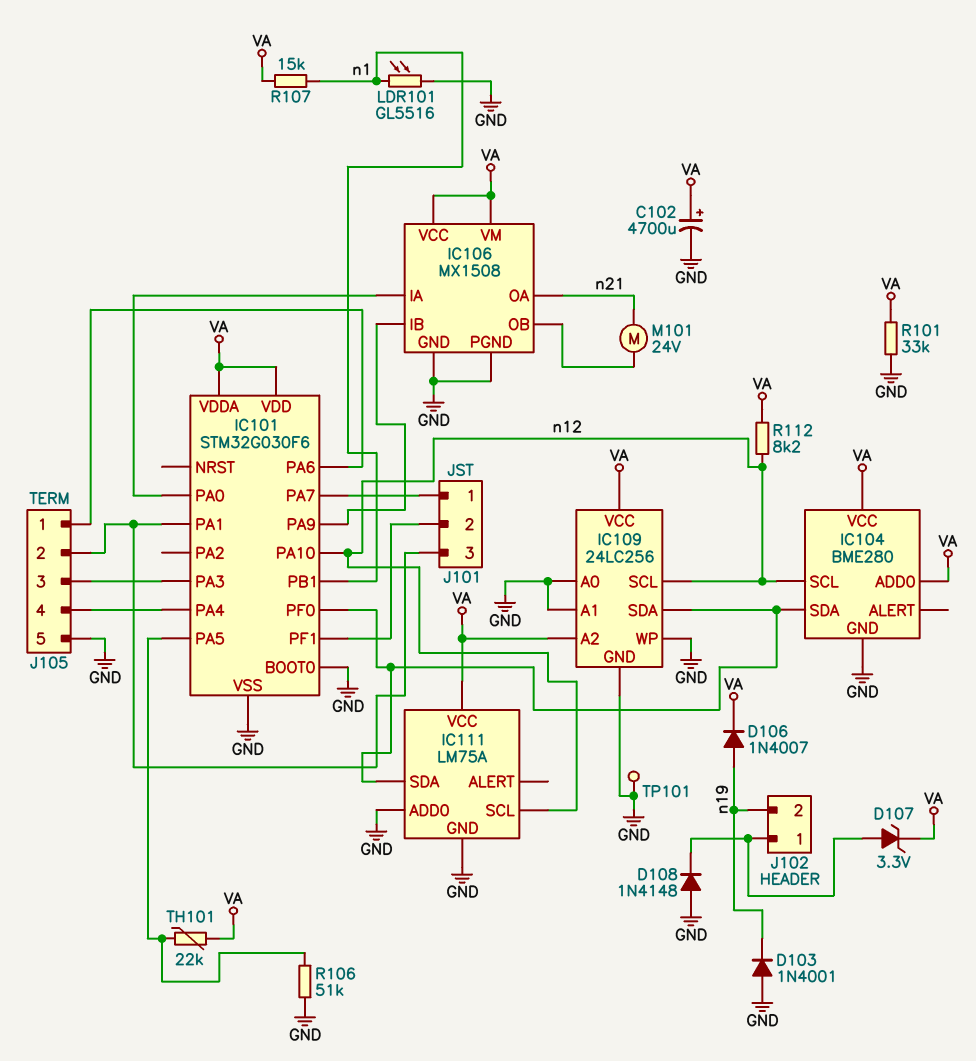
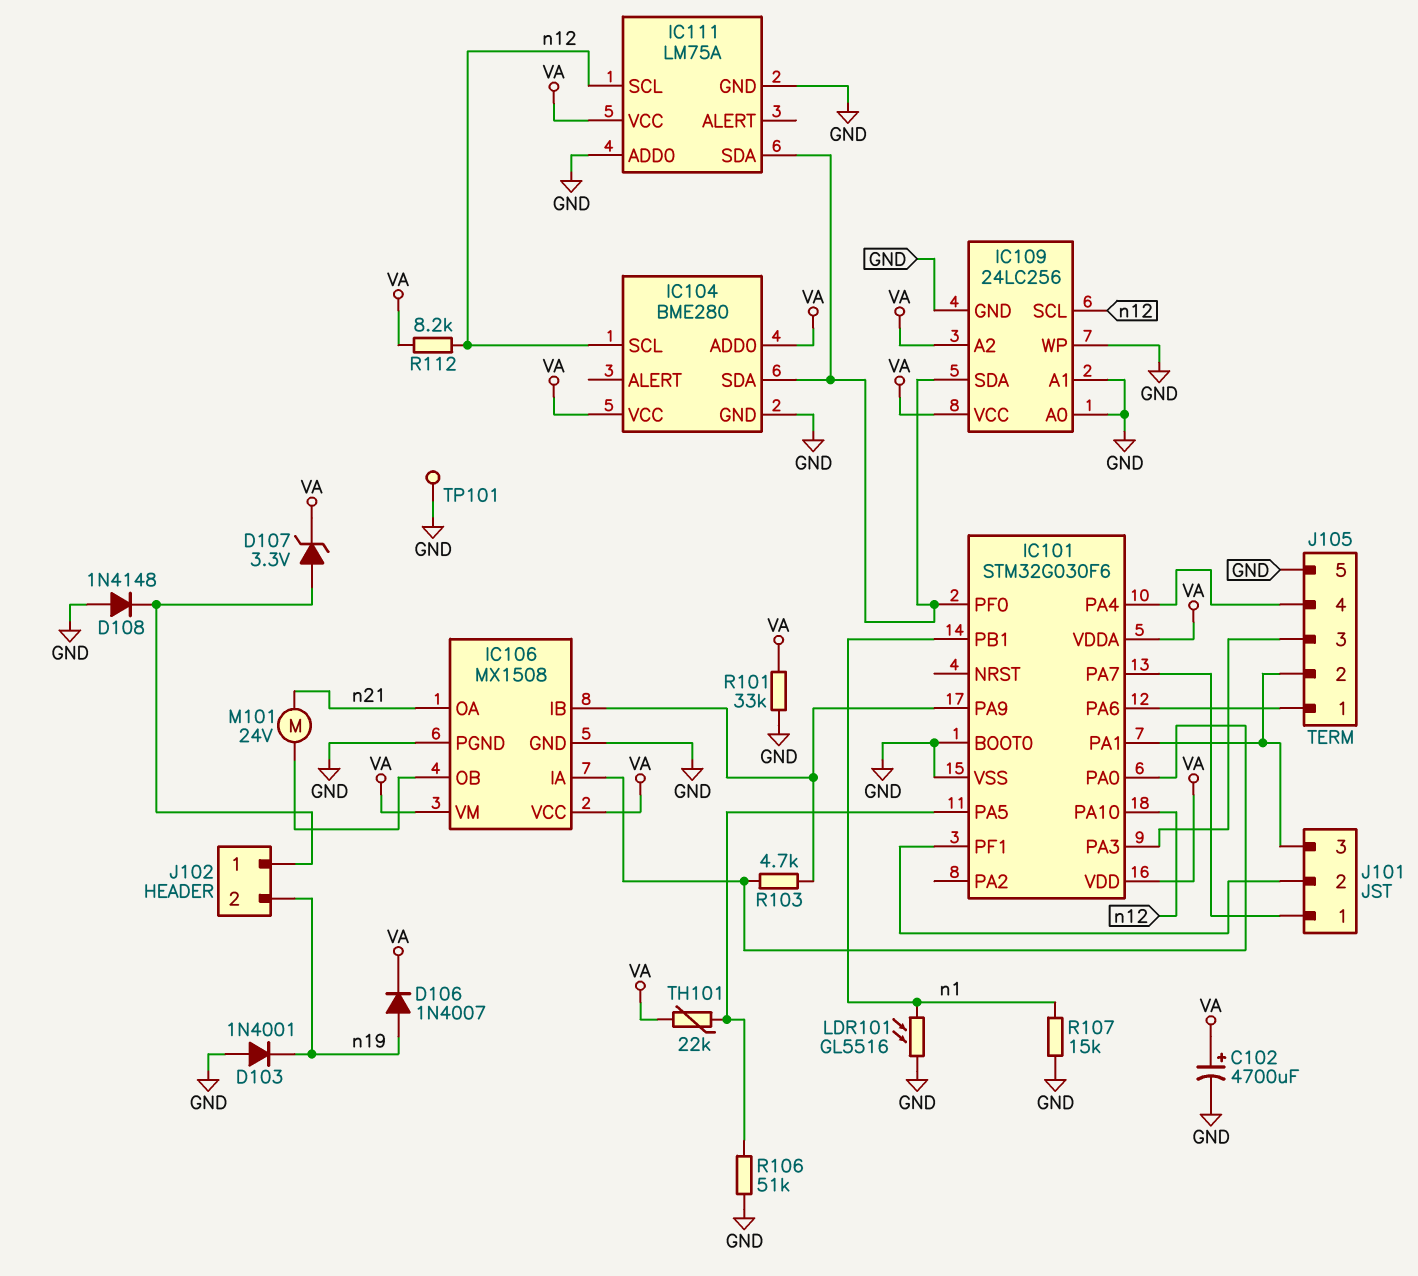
R103: none -> 4.7k (IC101/PA0, IC101/PA9)
R107: 15k (VA, n1) -> 15k (GND, n1)

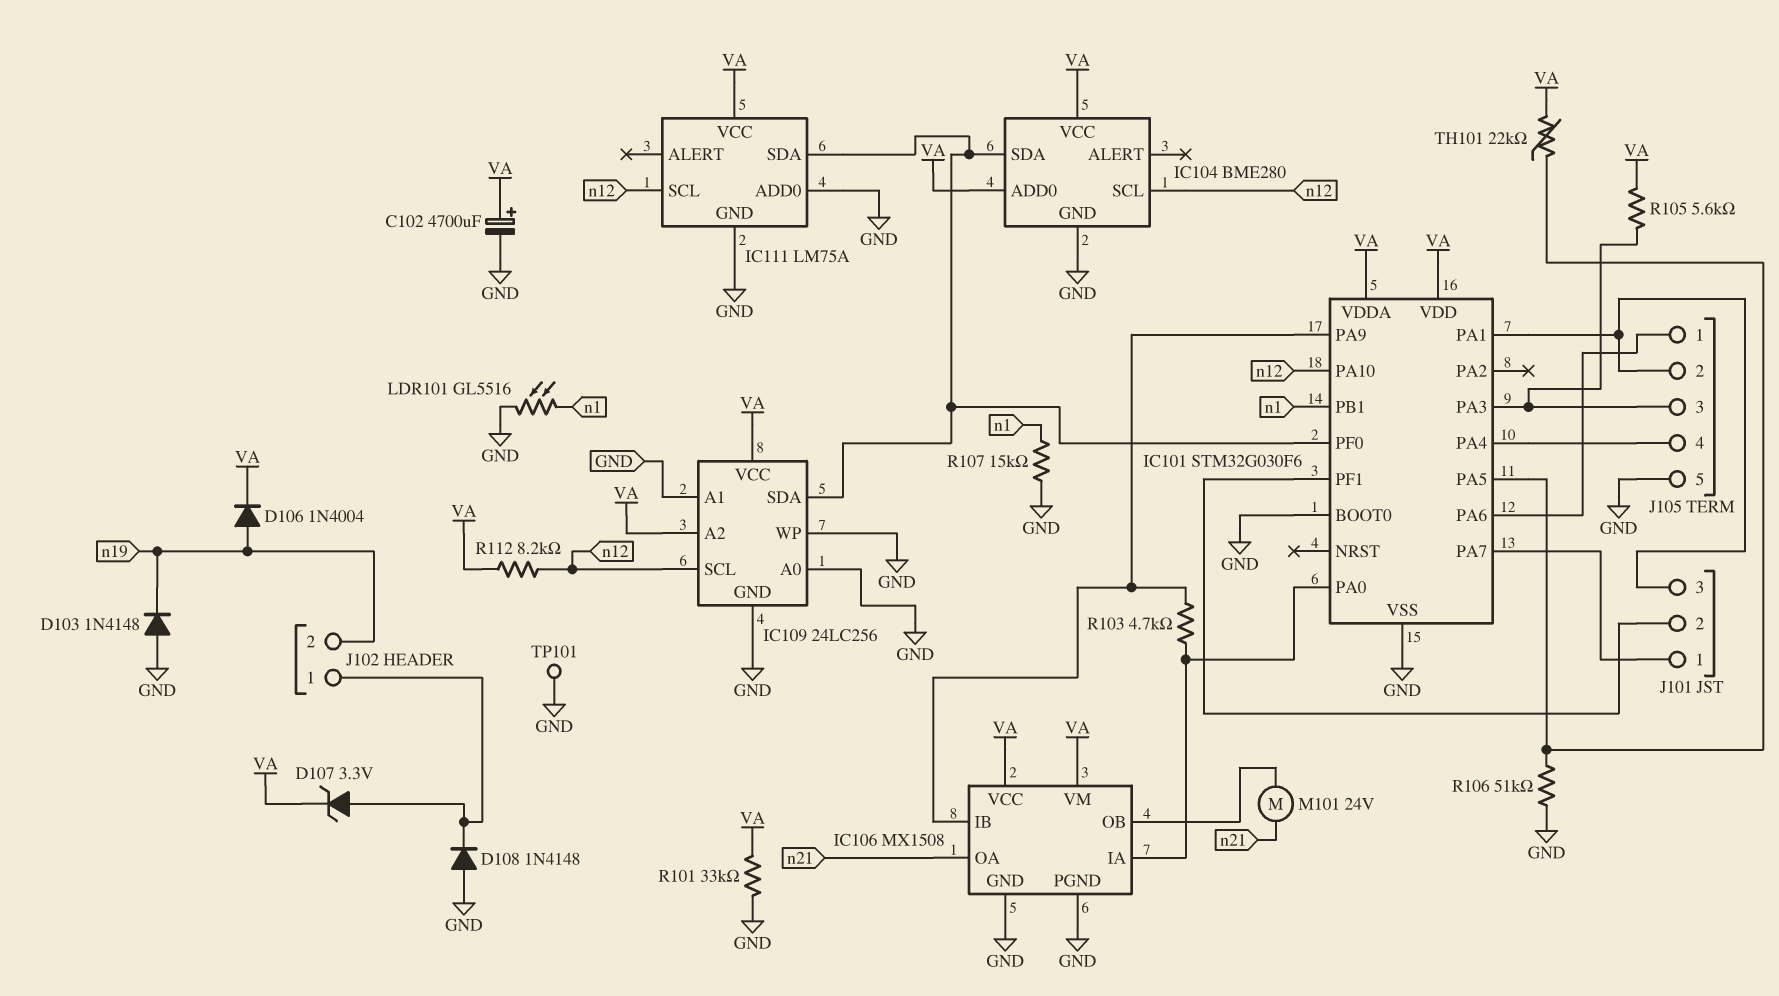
D103: diode 1N4001 (A GND, K n19) -> diode 1N4148 (A GND, K n19)
D106: diode 1N4007 (A n19, K VA) -> diode 1N4004 (A n19, K VA)
R105: none -> 5.6k (IC101/PA3, VA)

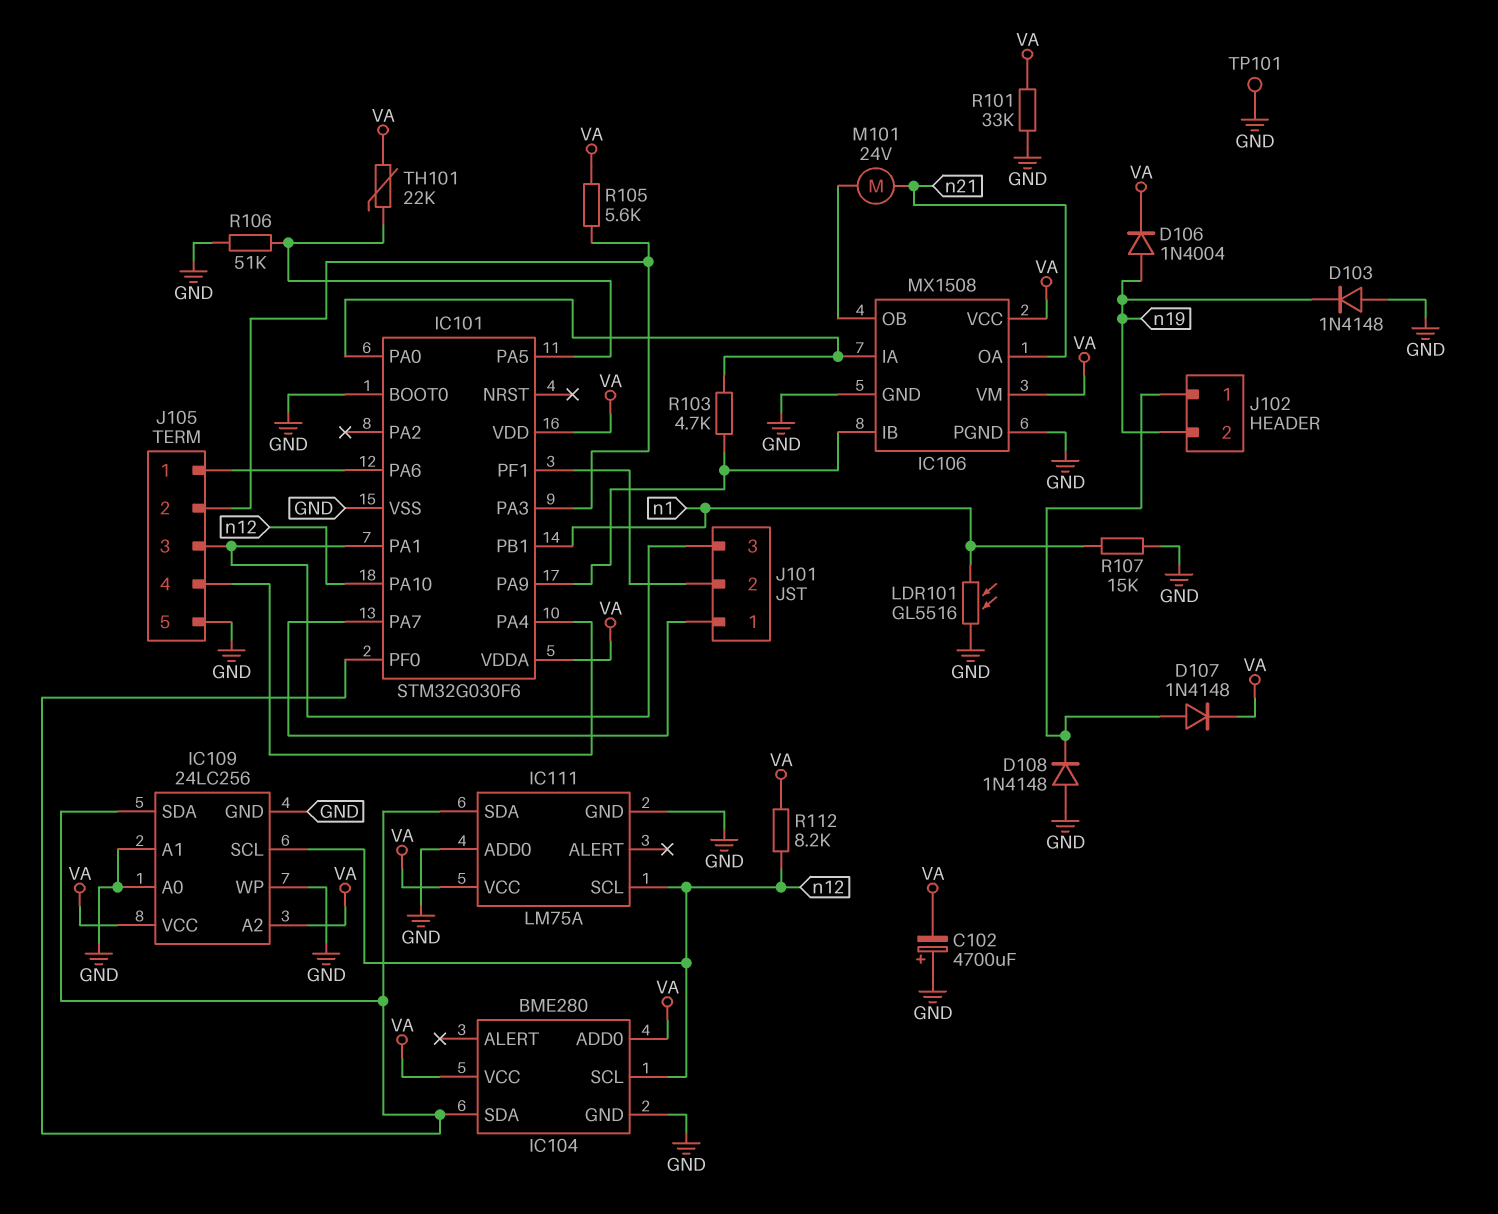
C102: 4700uF (plus VA, minus GND) -> 4700uF (plus GND, minus VA)
D107: zener 3.3V (A J102/1, K VA) -> diode 1N4148 (A J102/1, K VA)
J105 pin 2: IC101/PA1 -> IC101/PA3
J105 pin 3: IC101/PA3 -> IC101/PA1

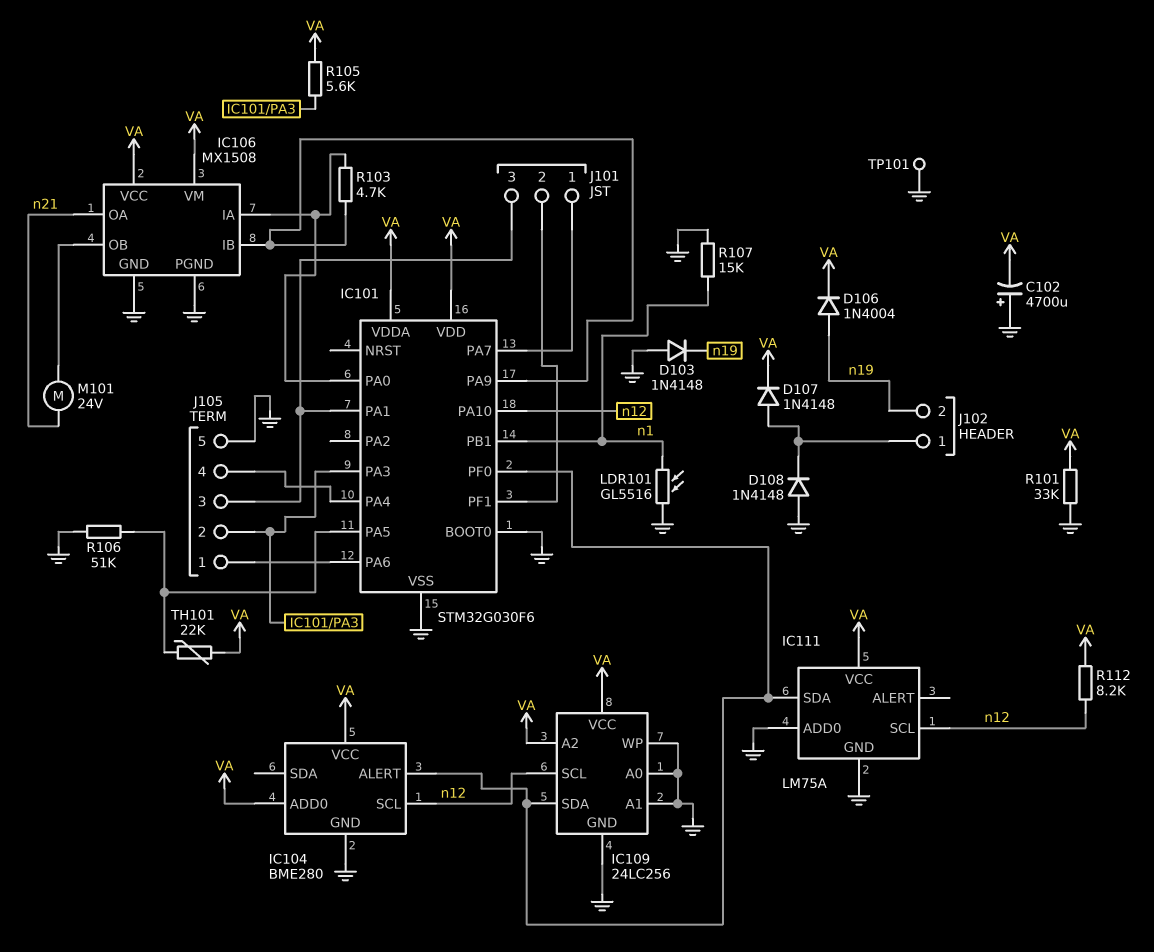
IC104 pin ALERT: none -> IC101/PF0
IC104 pin SDA: IC101/PF0 -> none

